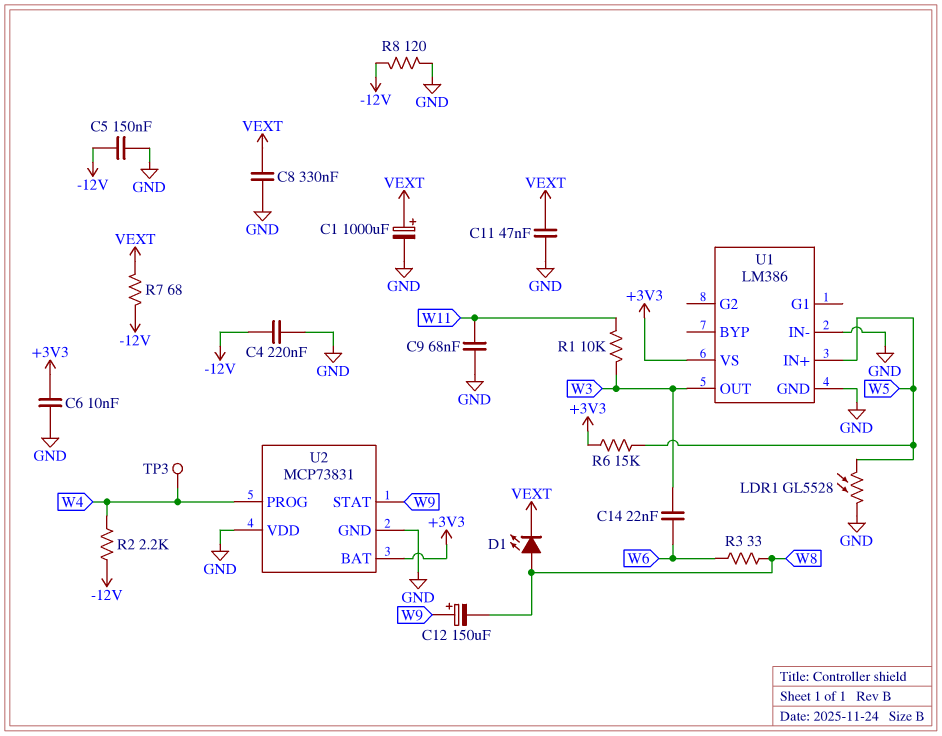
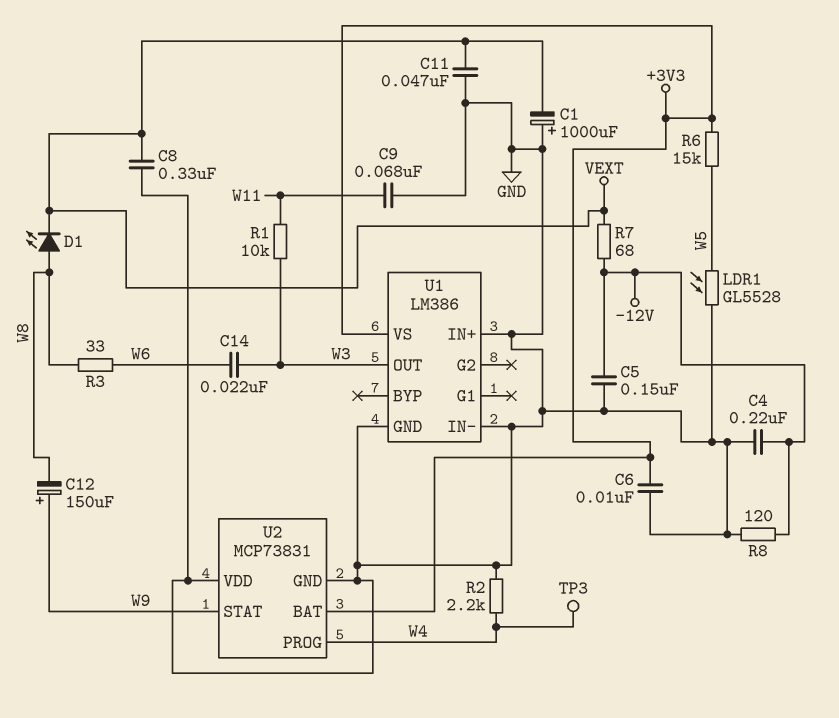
C1: 1000uF (plus VEXT, minus GND) -> 1000uF (plus GND, minus VEXT)
R2: 2.2k (-12V, W4) -> 2.2k (GND, W4)
U1 pin IN+: W5 -> GND

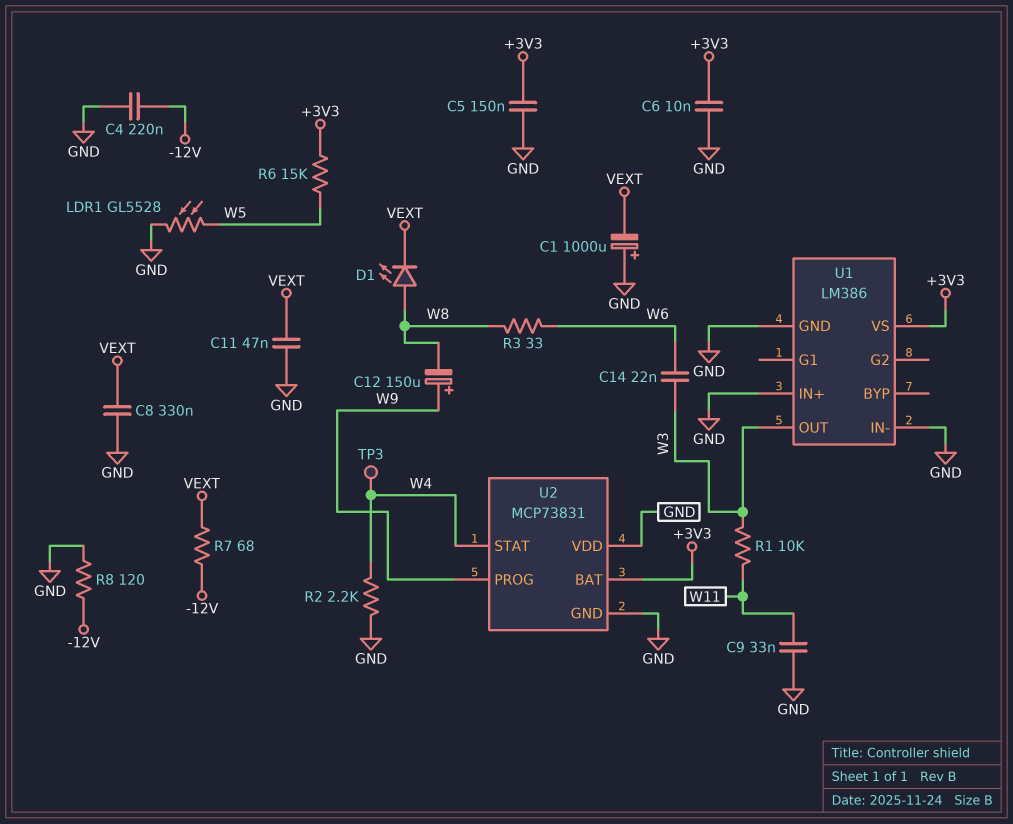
C5: 150nF (-12V, GND) -> 150nF (+3V3, GND)
C9: 68nF (GND, W11) -> 33nF (GND, W11)
U2 pin PROG: W4 -> W9
U2 pin STAT: W9 -> W4

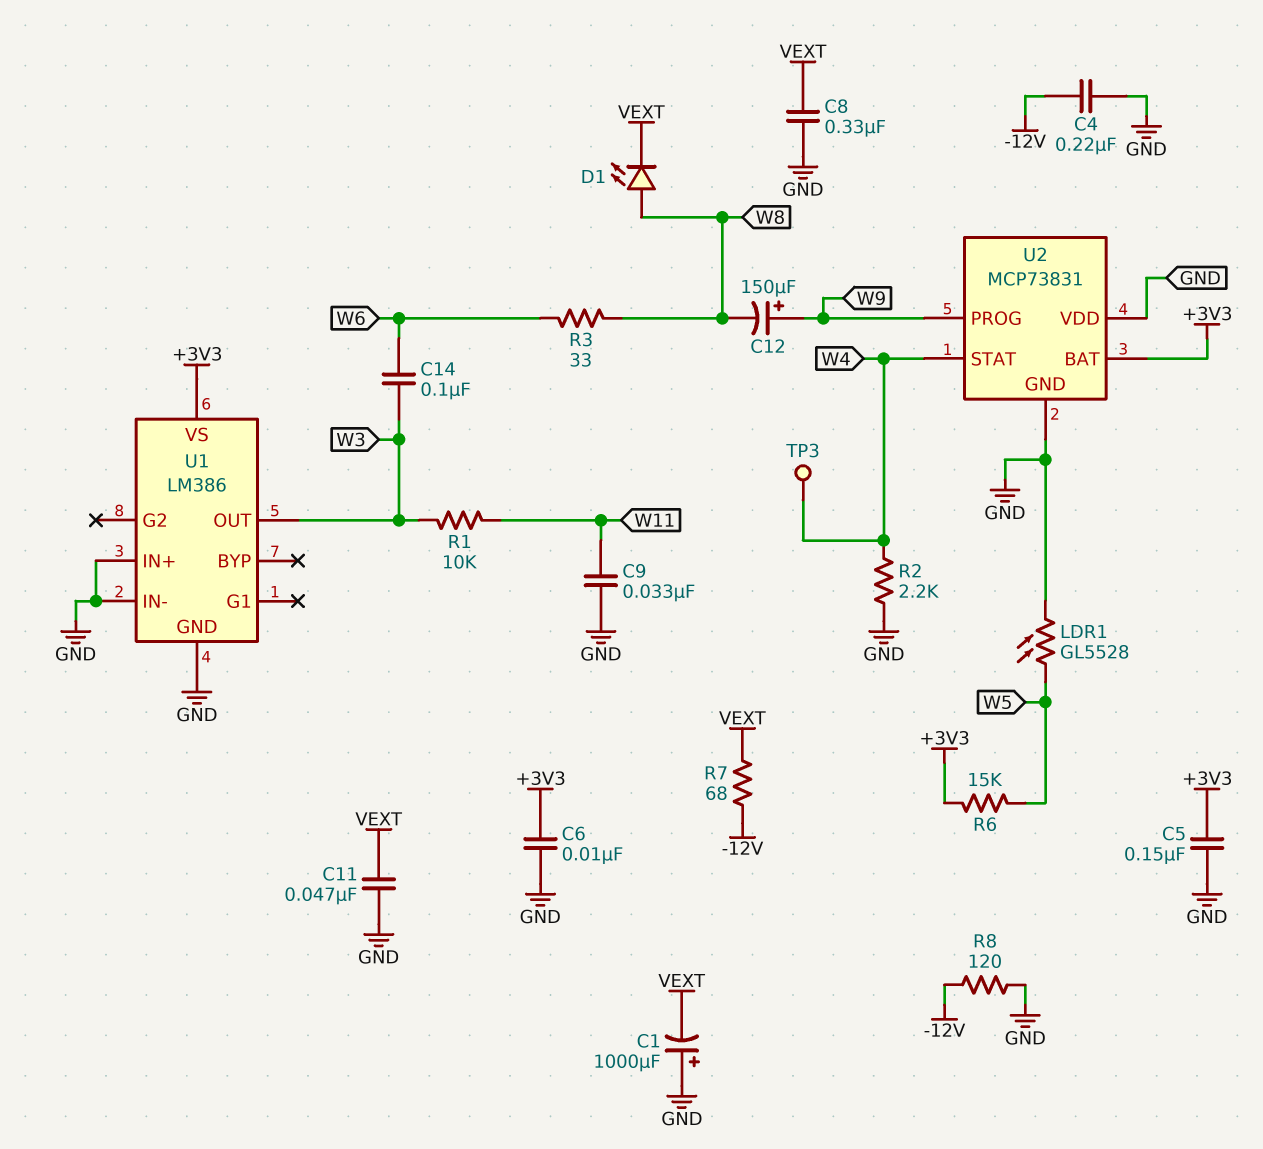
C14: 22nF (W3, W6) -> 100nF (W3, W6)

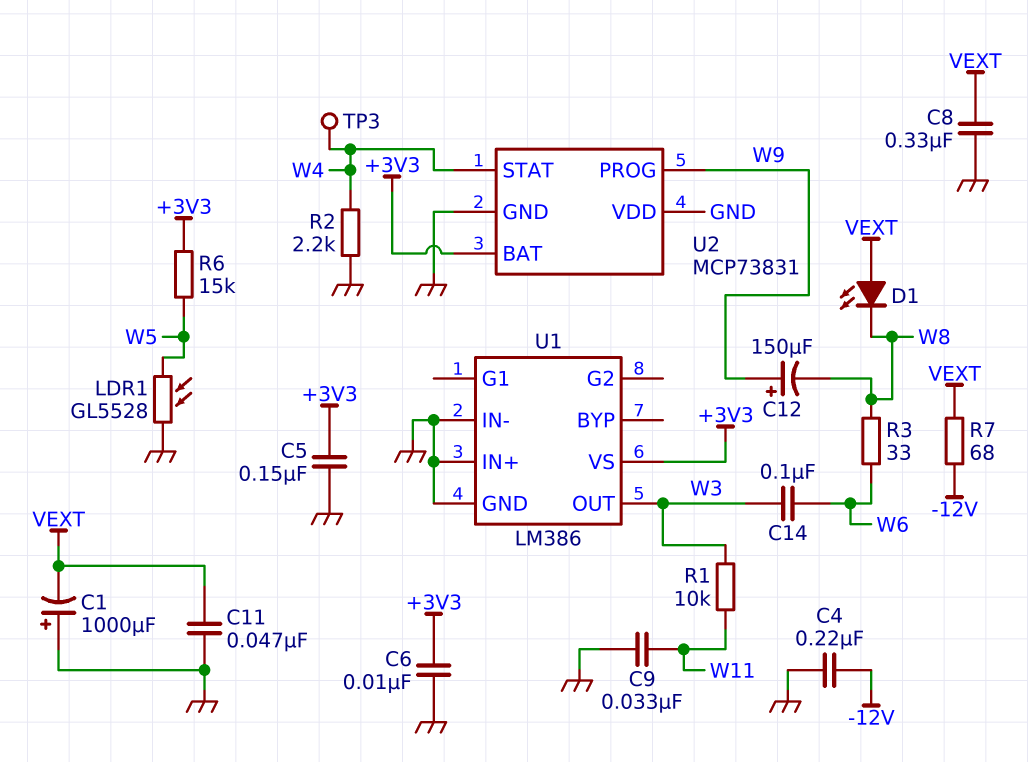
D1: LED (A W8, K VEXT) -> LED (A VEXT, K W8)
R8: 120 (-12V, GND) -> none

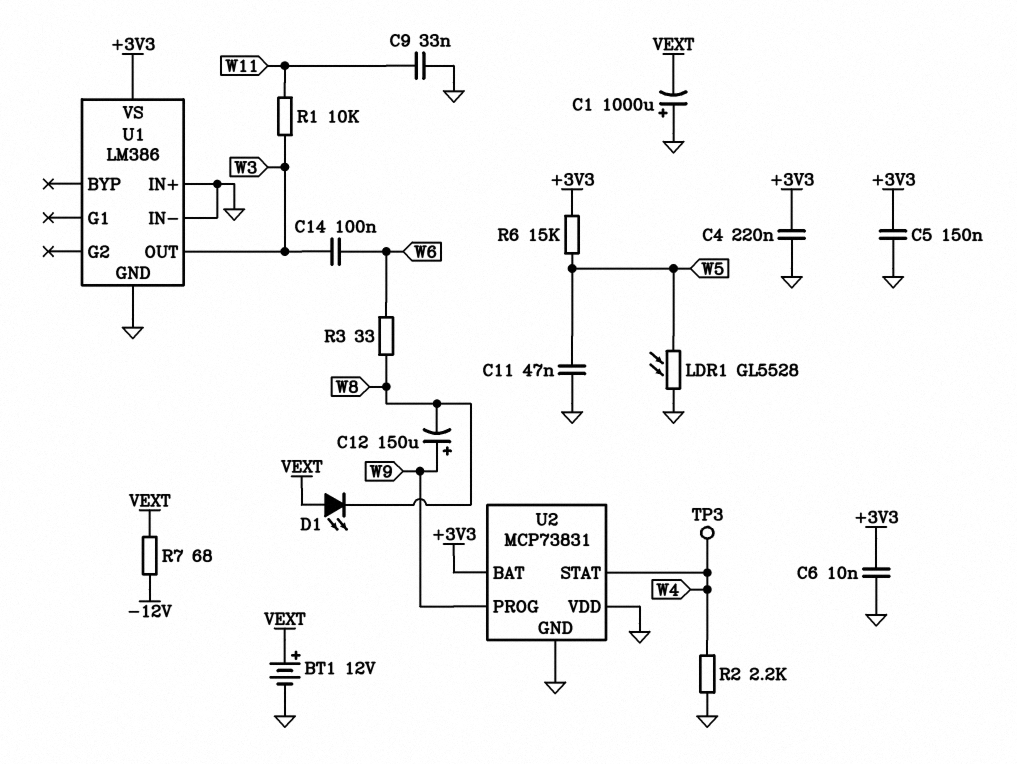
BT1: none -> 12V (plus VEXT, minus GND)
C4: 220nF (-12V, GND) -> 220nF (+3V3, GND)
C8: 330nF (GND, VEXT) -> none
C11: 47nF (GND, VEXT) -> 47nF (GND, W5)

